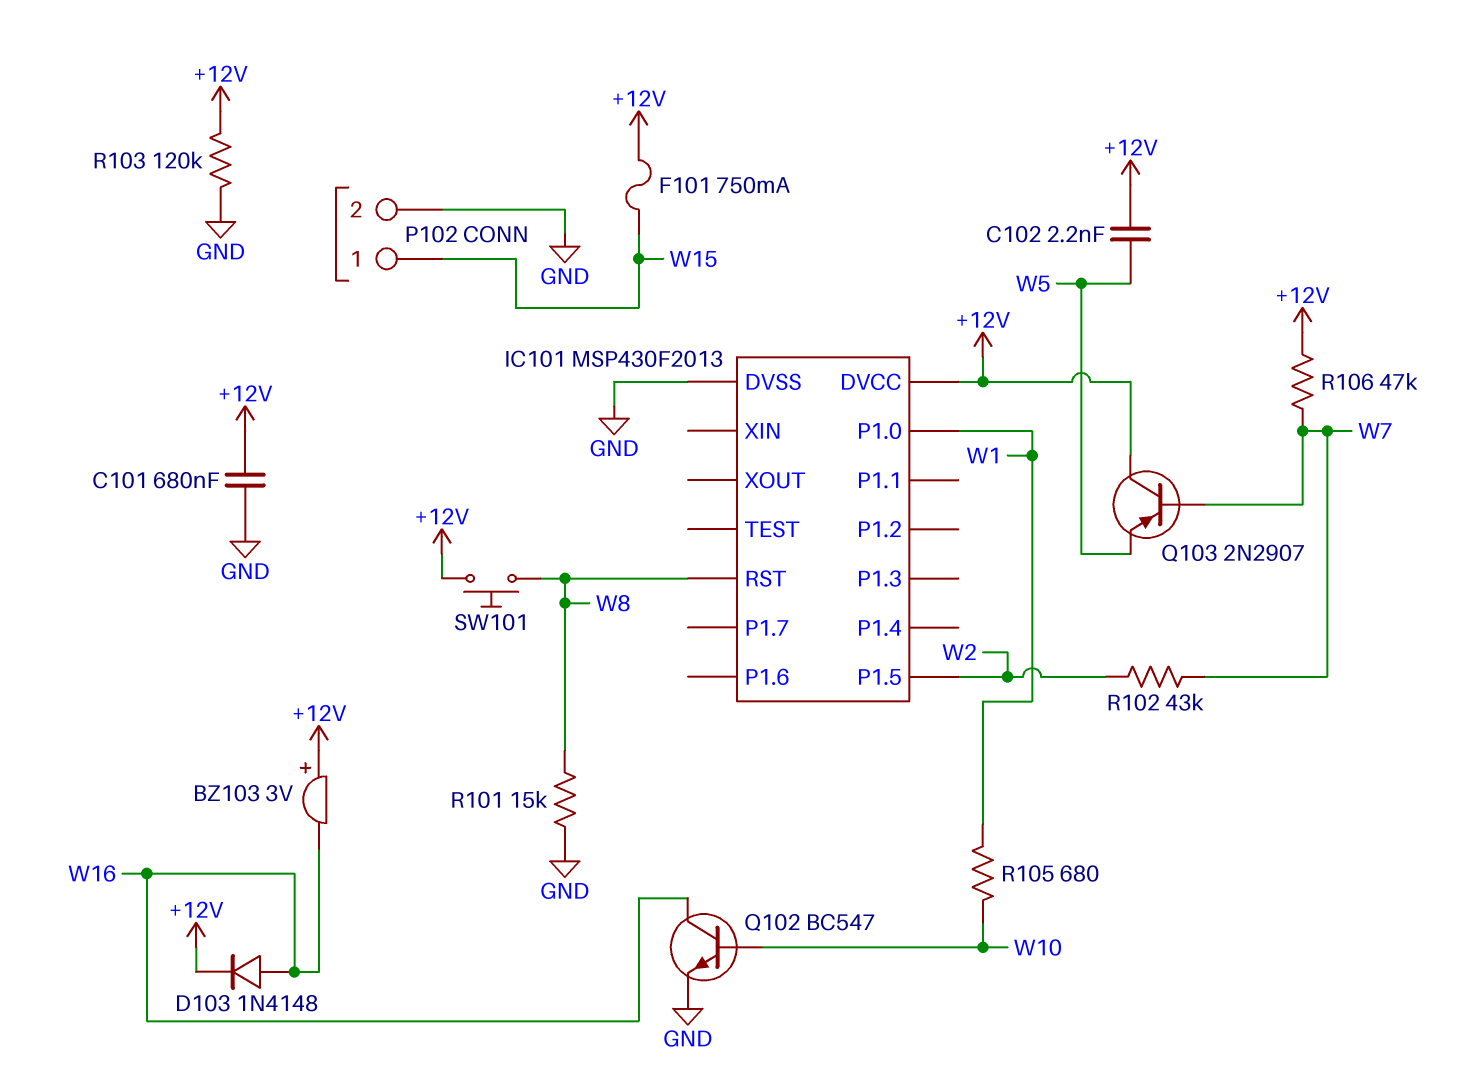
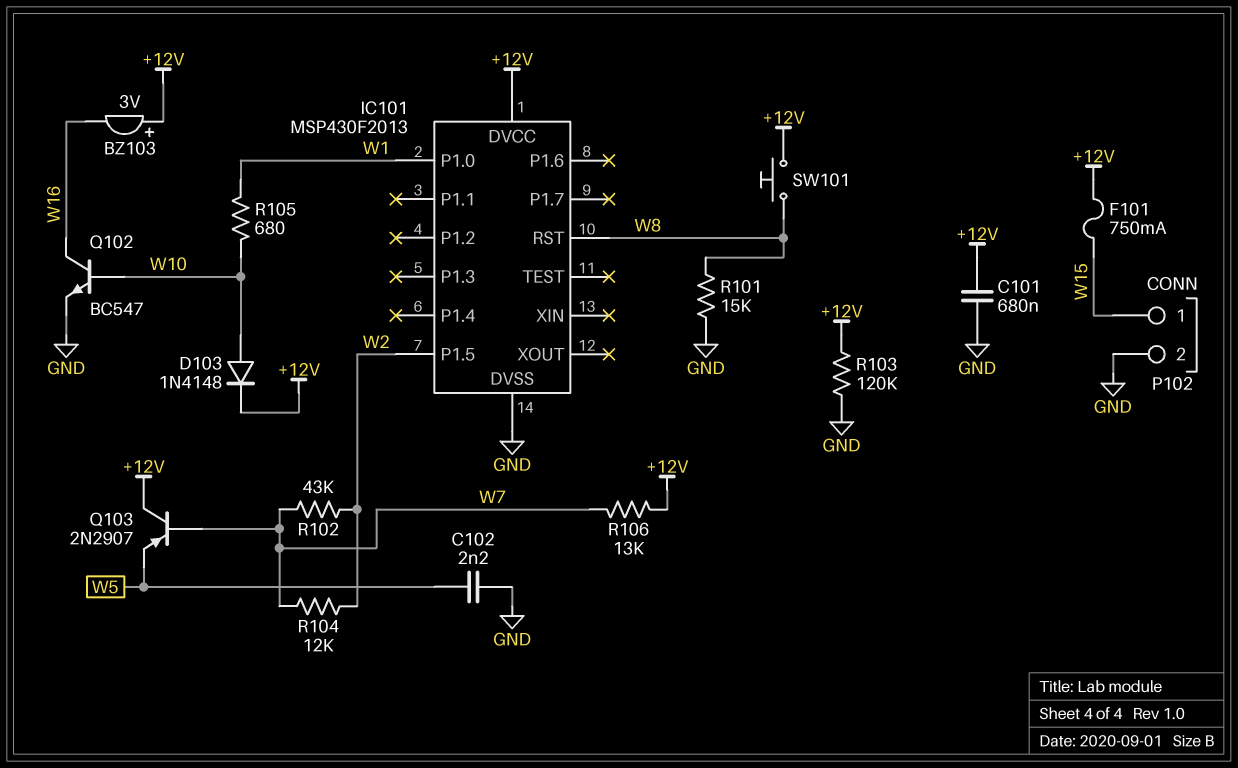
C102: 2.2nF (+12V, W5) -> 2.2nF (GND, W5)
D103: diode 1N4148 (A W16, K +12V) -> diode 1N4148 (A W10, K +12V)
R104: none -> 12k (W2, W7)
R106: 47k (+12V, W7) -> 13k (+12V, W7)

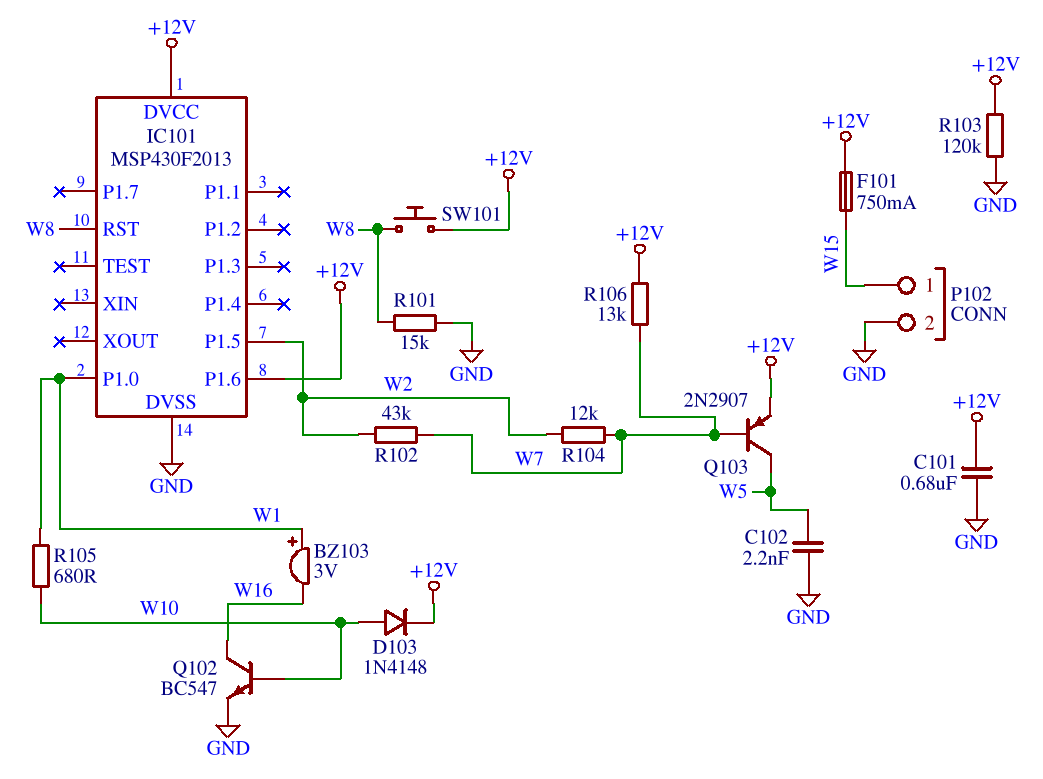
BZ103: buzzer 3V (plus +12V, minus W16) -> buzzer 3V (plus W1, minus W16)
IC101 pin P1.6: none -> +12V
Q103: PNP 2N2907 (B W7, C +12V, E W5) -> PNP 2N2907 (B W7, C W5, E +12V)

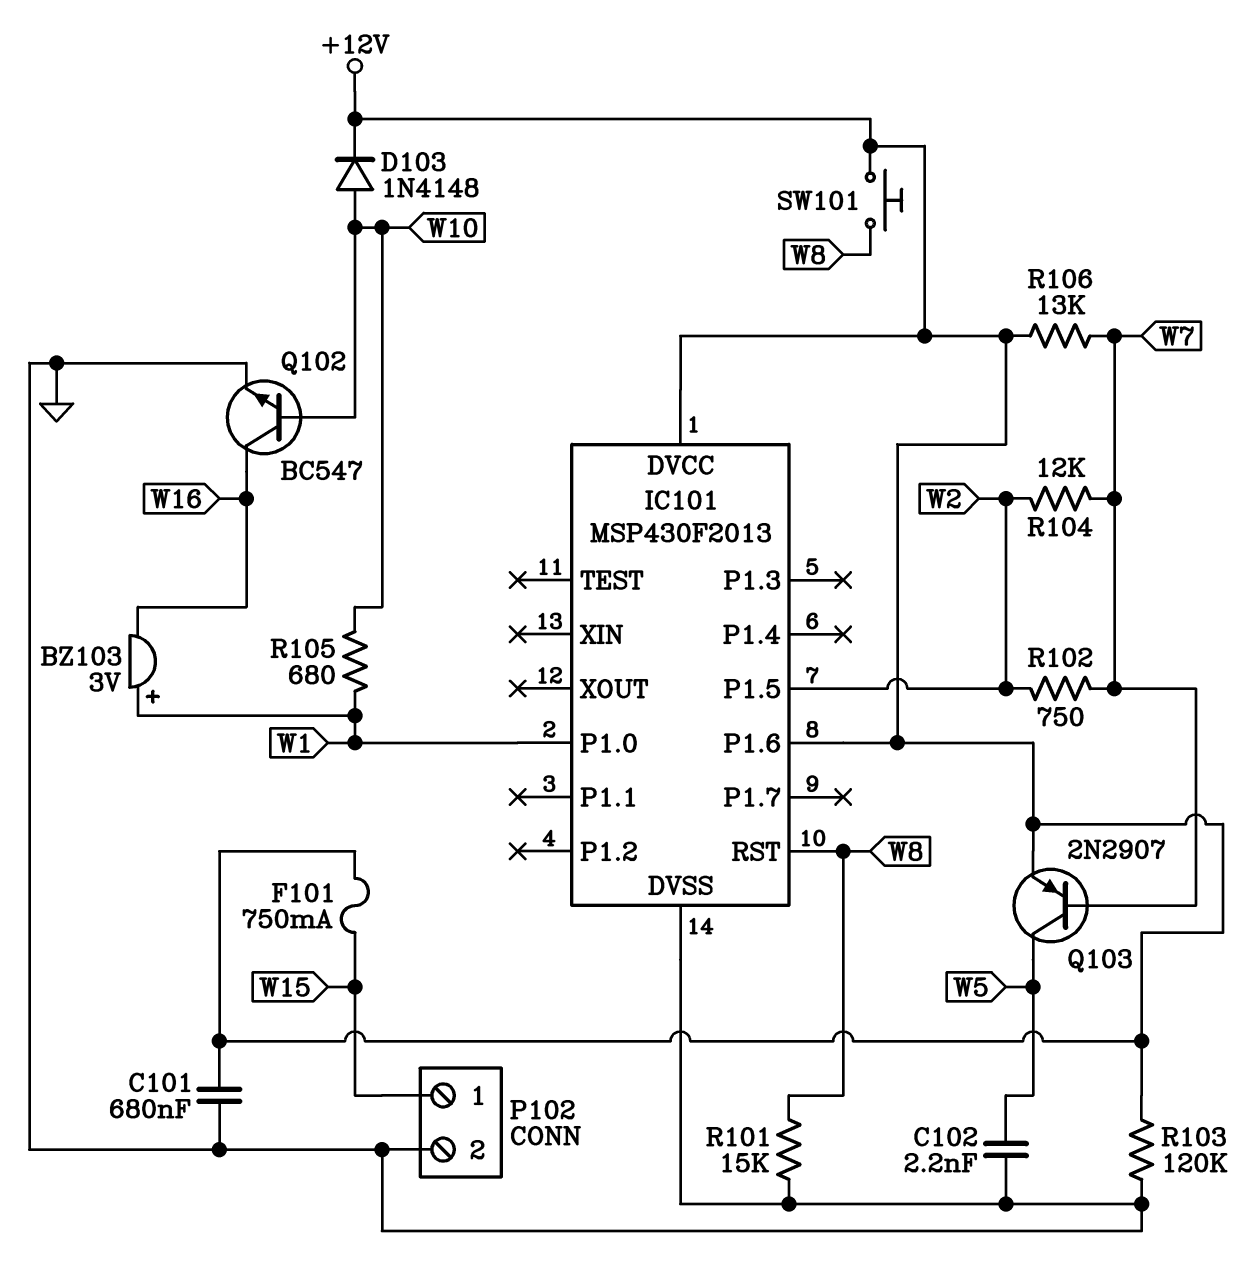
R102: 43k (W2, W7) -> 750 (W2, W7)

